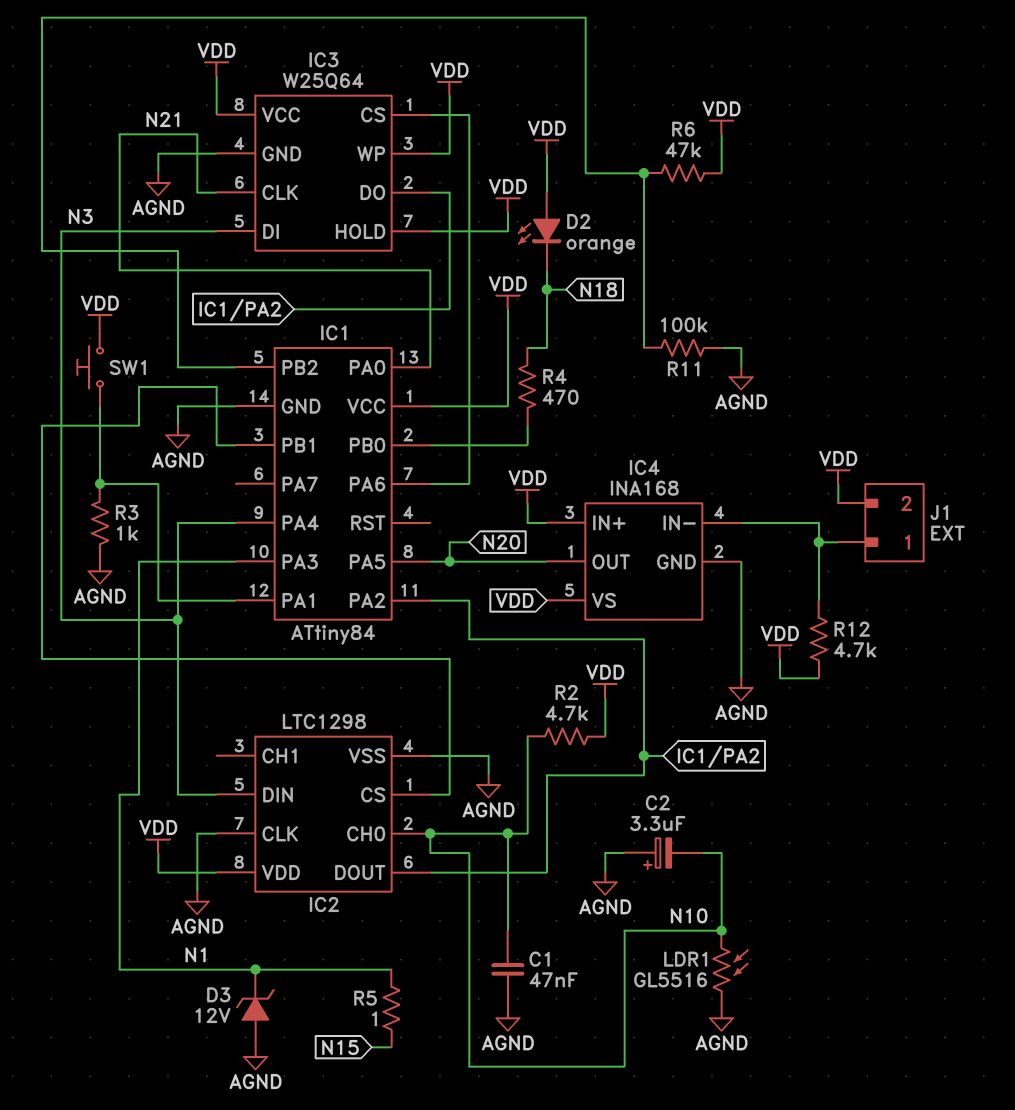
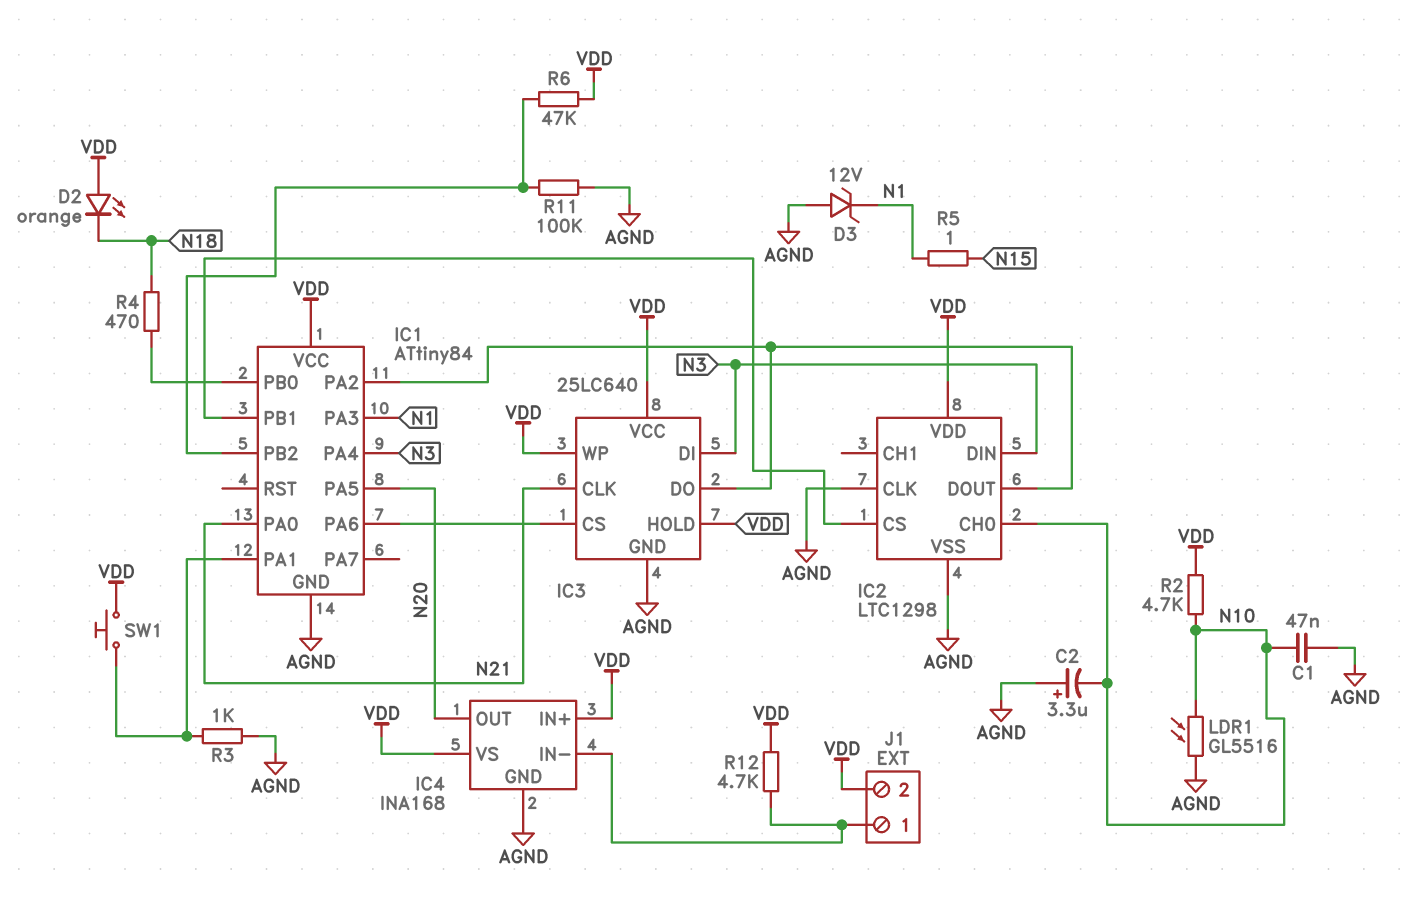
IC3: W25Q64 -> 25LC640

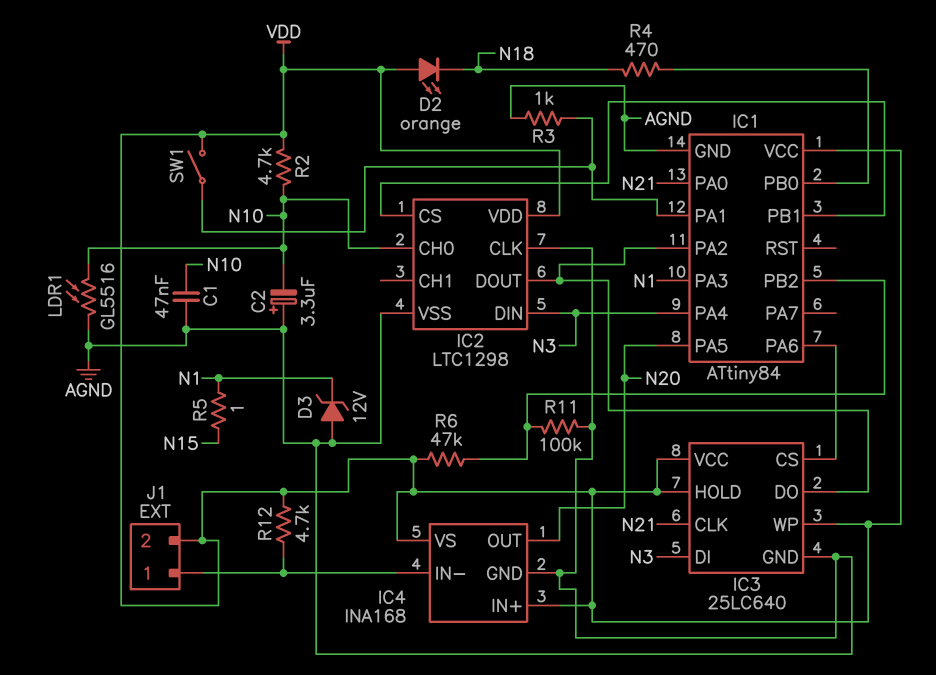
SW1: button (IC1/PA1, VDD) -> switch (IC1/PA1, VDD)

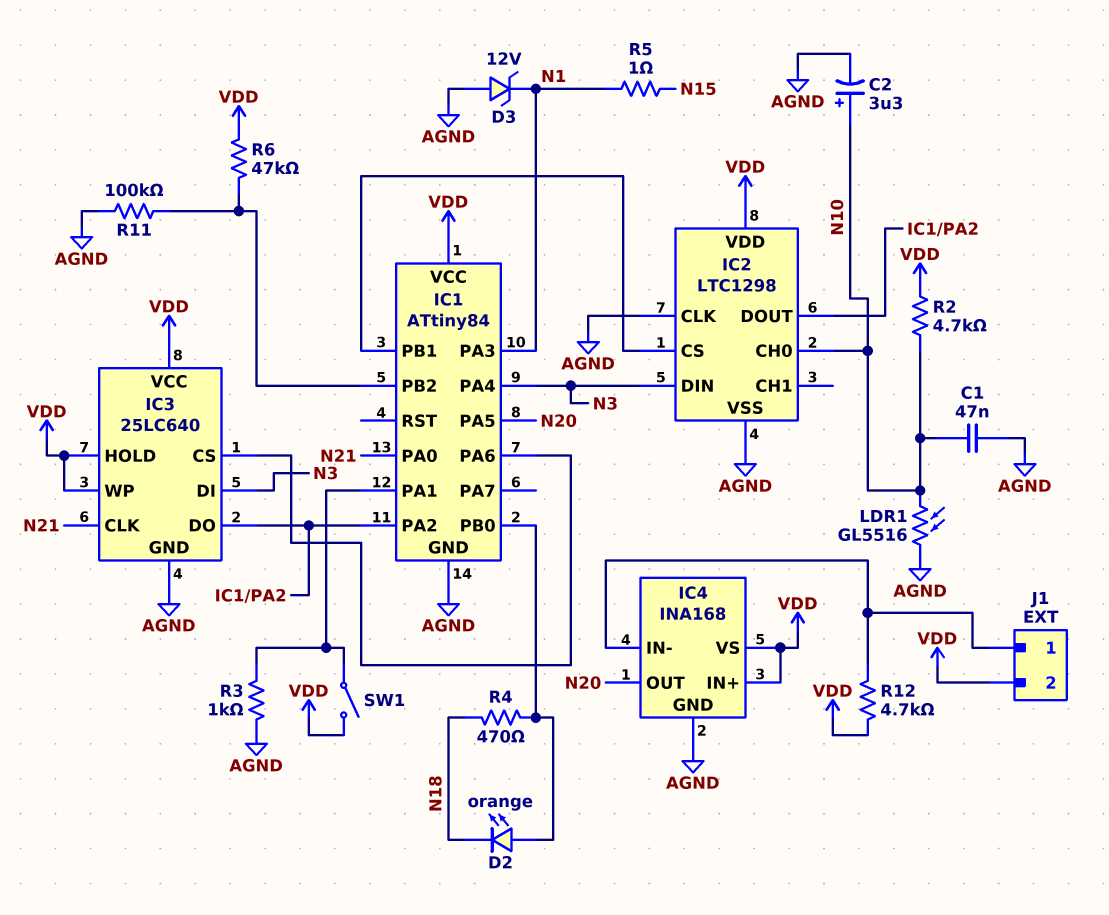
C2: 3.3uF (plus AGND, minus N10) -> 3.3uF (plus N10, minus AGND)
D2: LED orange (A VDD, K N18) -> LED orange (A IC1/PB0, K N18)

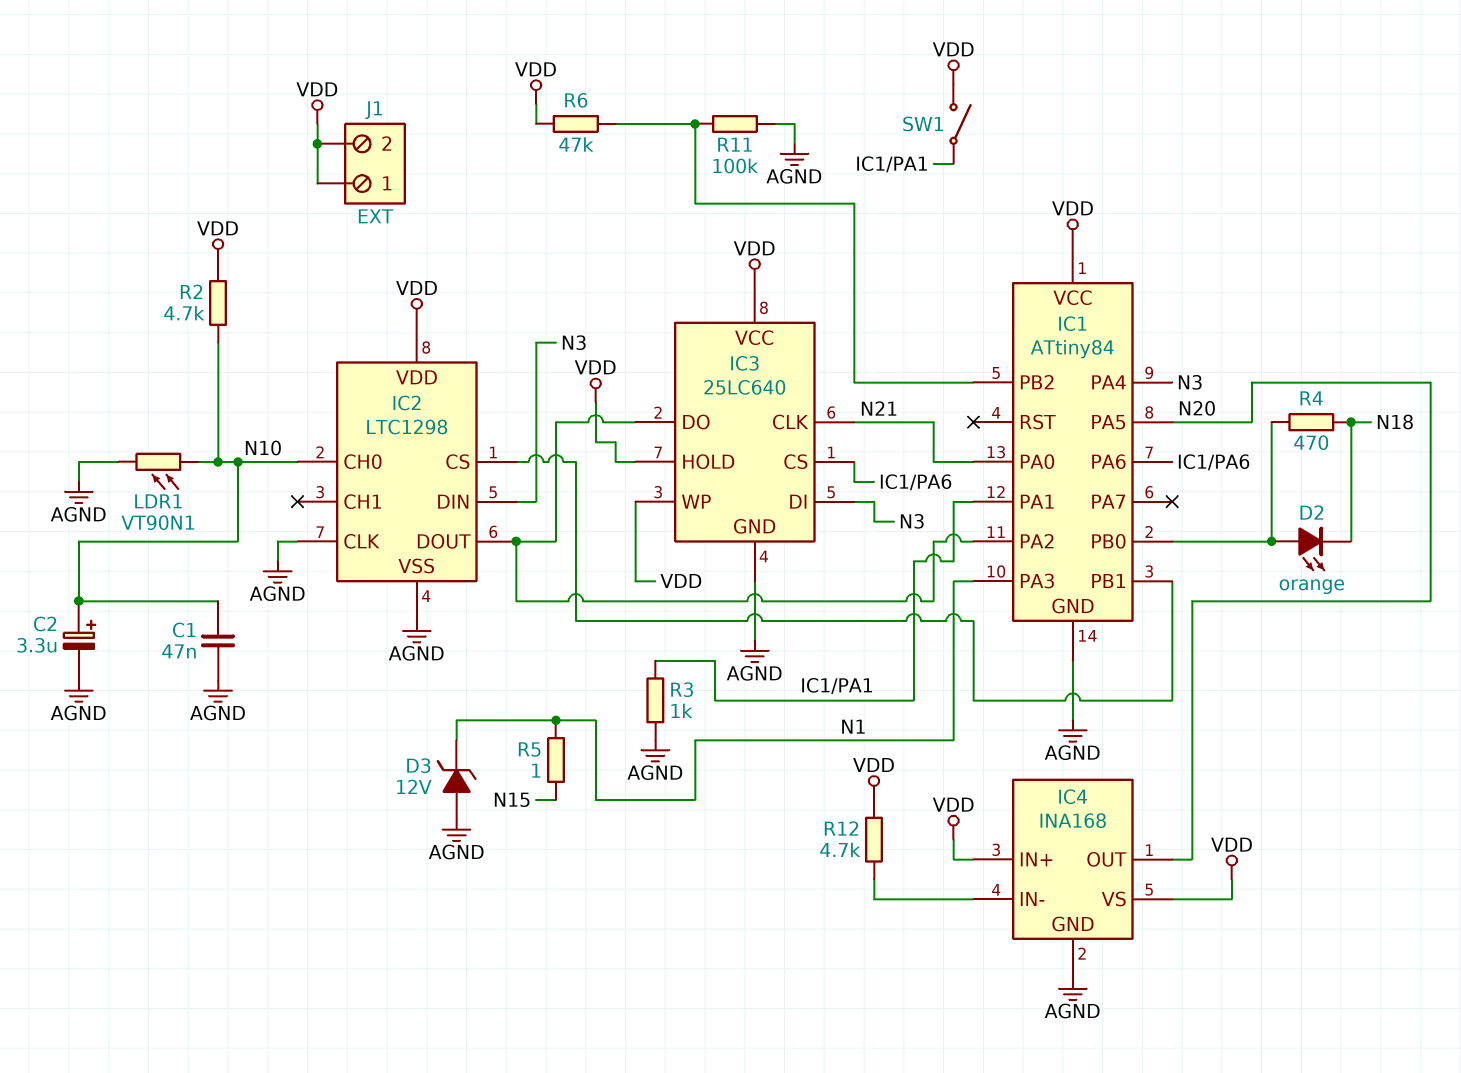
J1 pin 1: IC4/IN- -> VDD
LDR1: GL5516 (AGND, N10) -> VT90N1 (AGND, N10)

